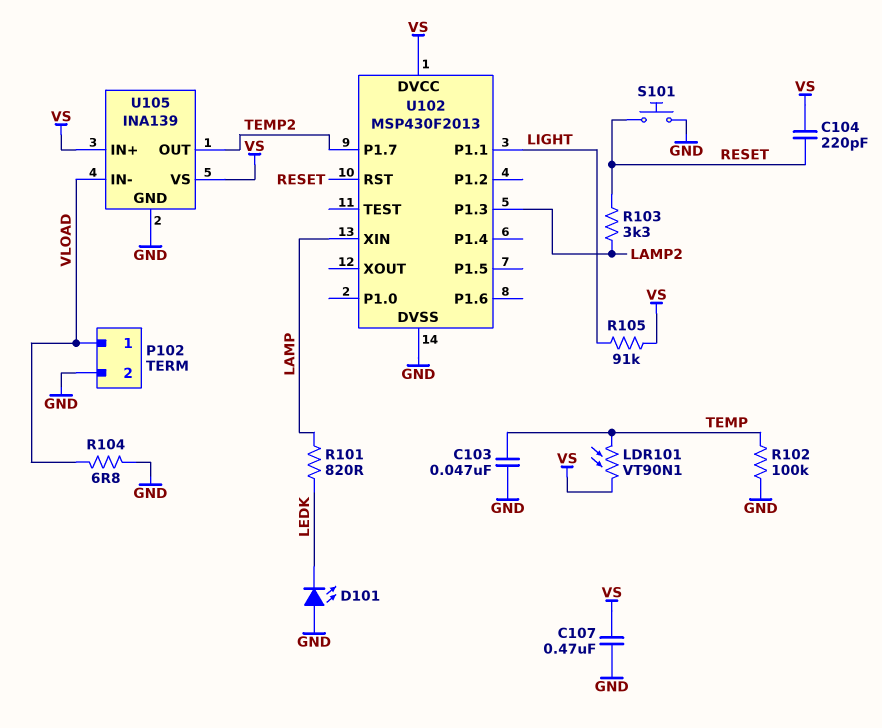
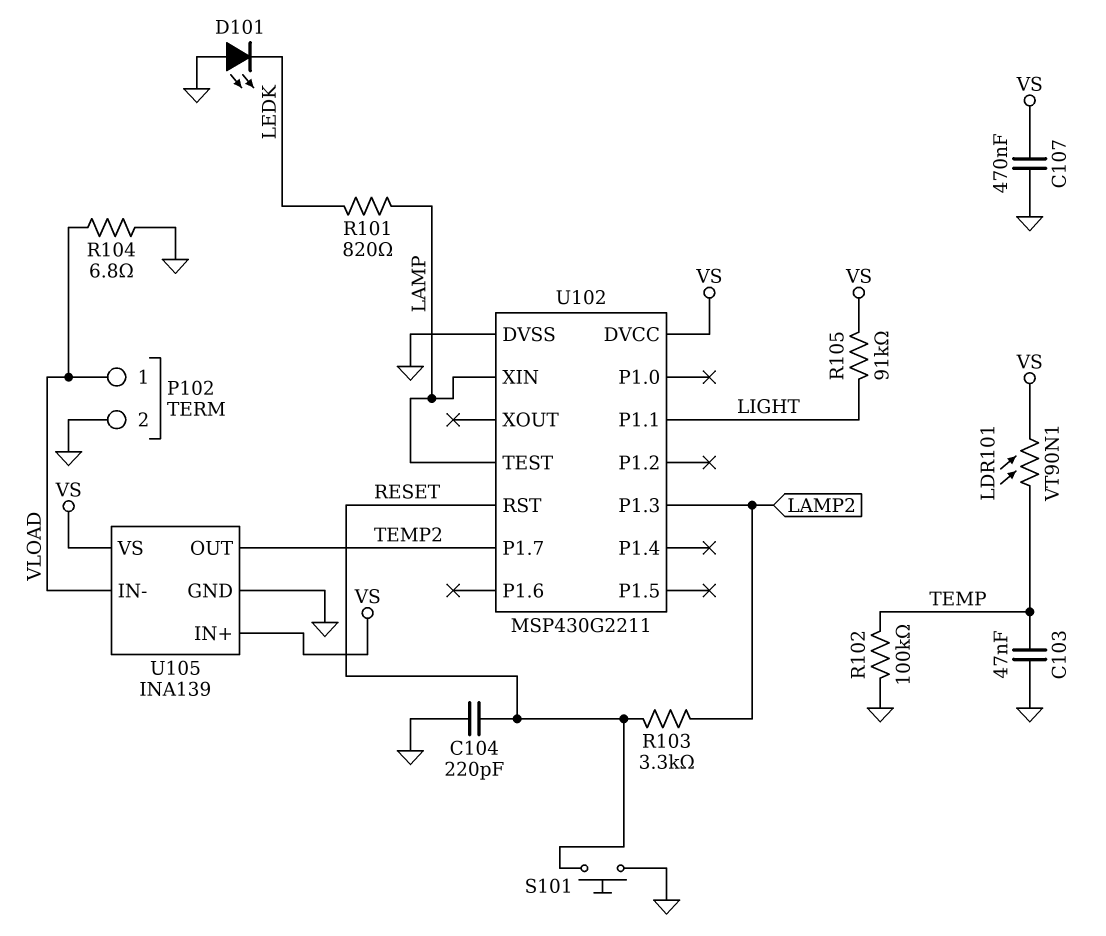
C104: 220pF (RESET, VS) -> 220pF (GND, RESET)
U102: MSP430F2013 -> MSP430G2211
U102 pin TEST: none -> LAMP

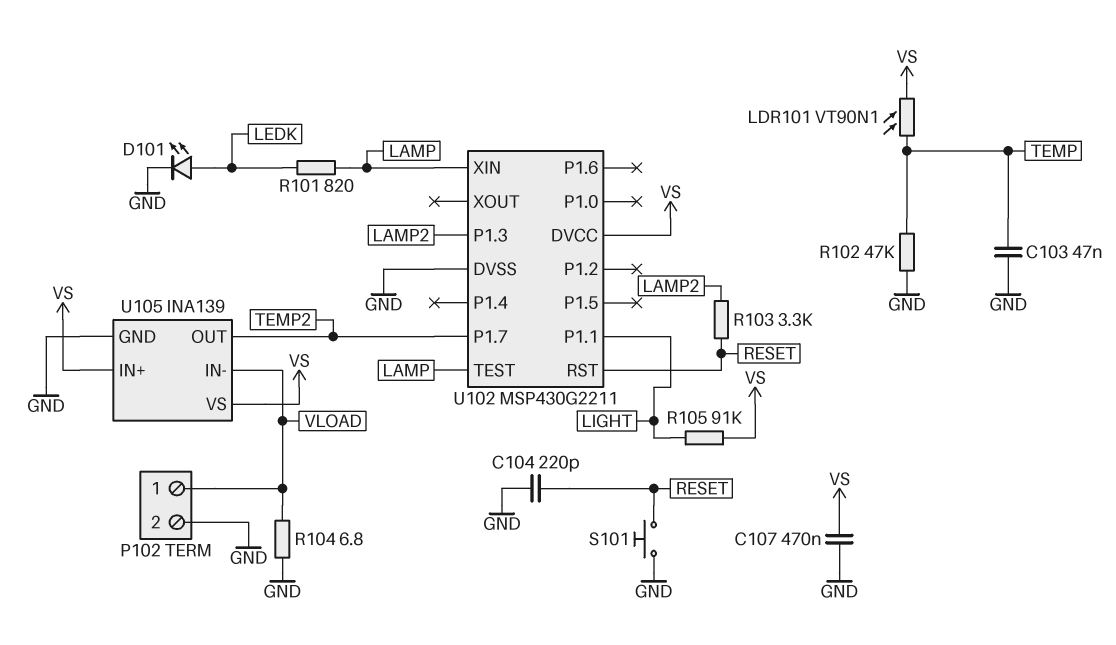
D101: LED (A GND, K LEDK) -> LED (A LEDK, K GND)
R102: 100k (GND, TEMP) -> 47k (GND, TEMP)

